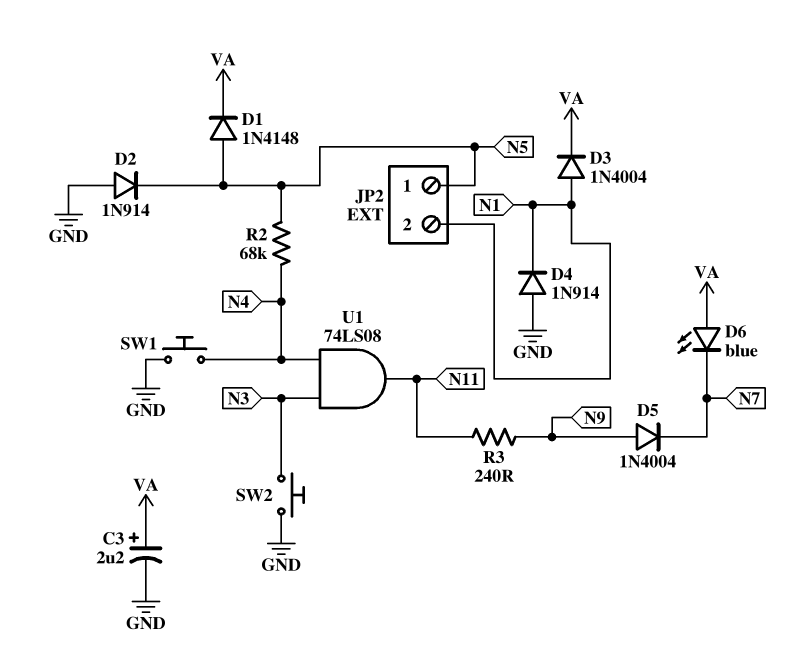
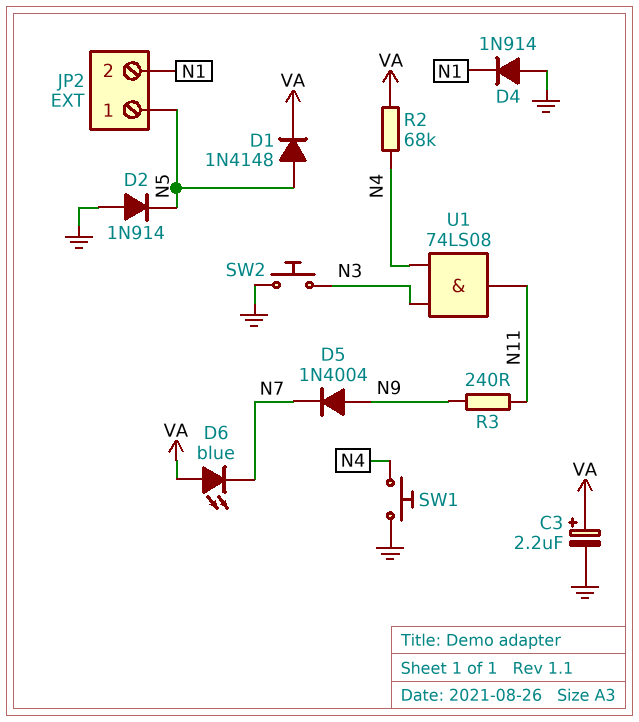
D3: diode 1N4004 (A N1, K VA) -> none
R2: 68k (N4, N5) -> 68k (N4, VA)

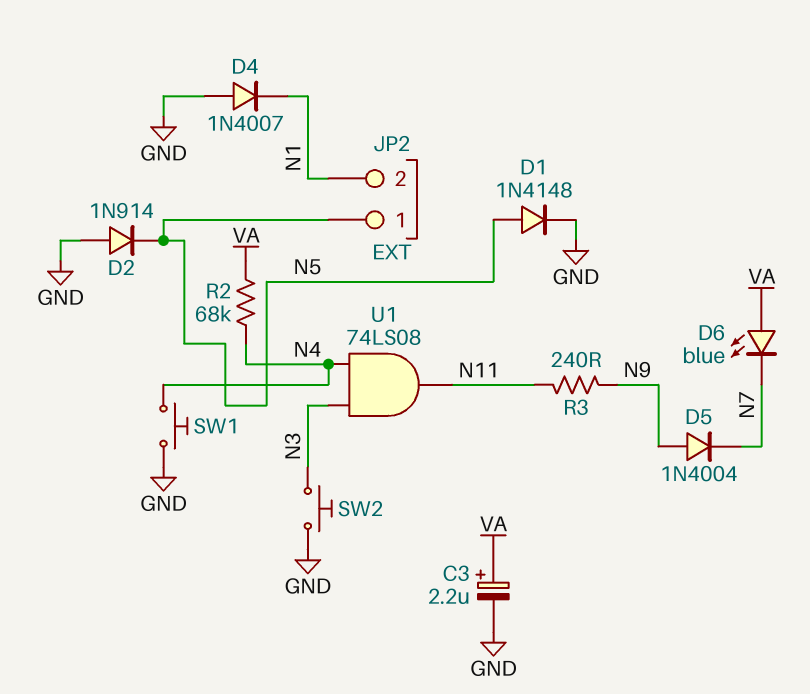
D1: diode 1N4148 (A N5, K VA) -> diode 1N4148 (A N5, K GND)
D4: diode 1N914 (A GND, K N1) -> diode 1N4007 (A GND, K N1)

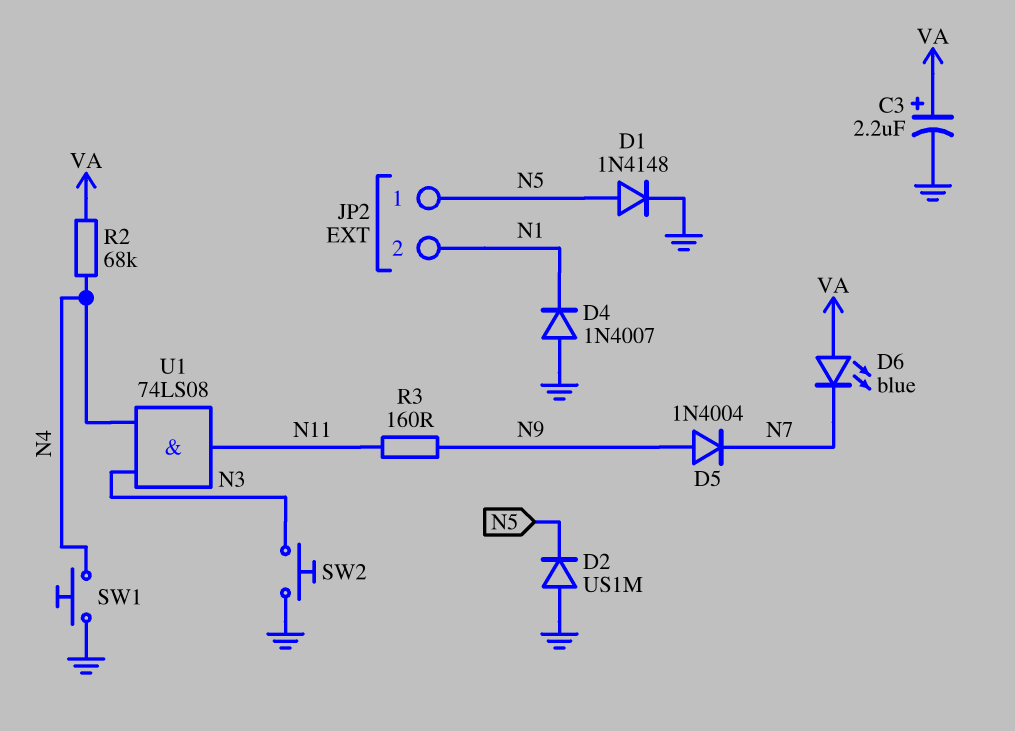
D2: diode 1N914 (A GND, K N5) -> diode US1M (A GND, K N5)
R3: 240 (N9, N11) -> 160 (N9, N11)

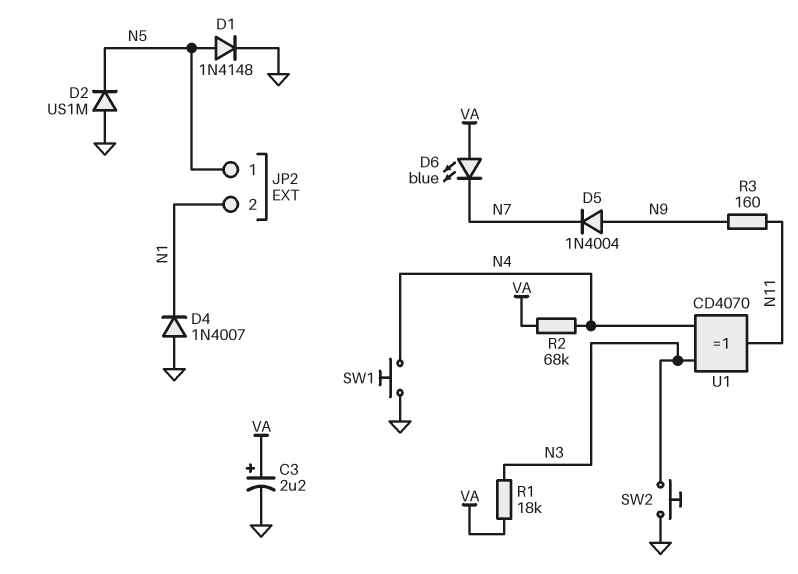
R1: none -> 18k (N3, VA)
U1: AND 74LS08 (in N3, in N4, out N11) -> XOR CD4070 (in N3, in N4, out N11)

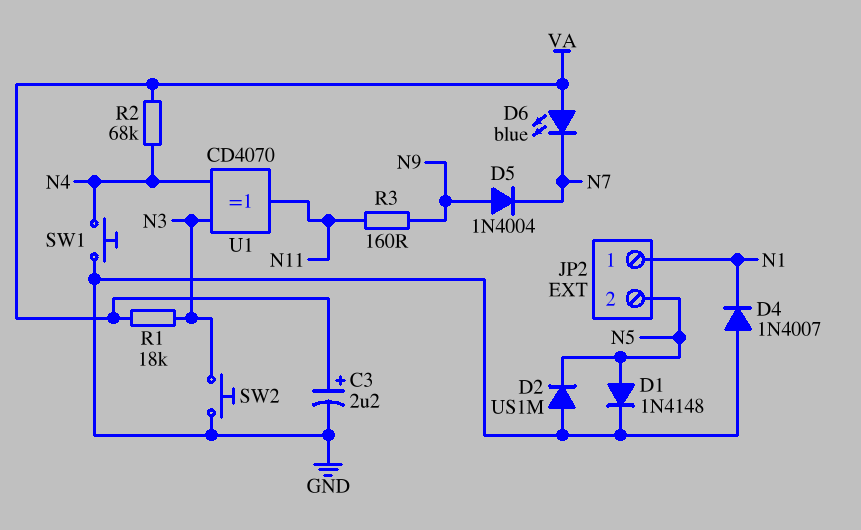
JP2 pin 1: N5 -> N1
JP2 pin 2: N1 -> N5

